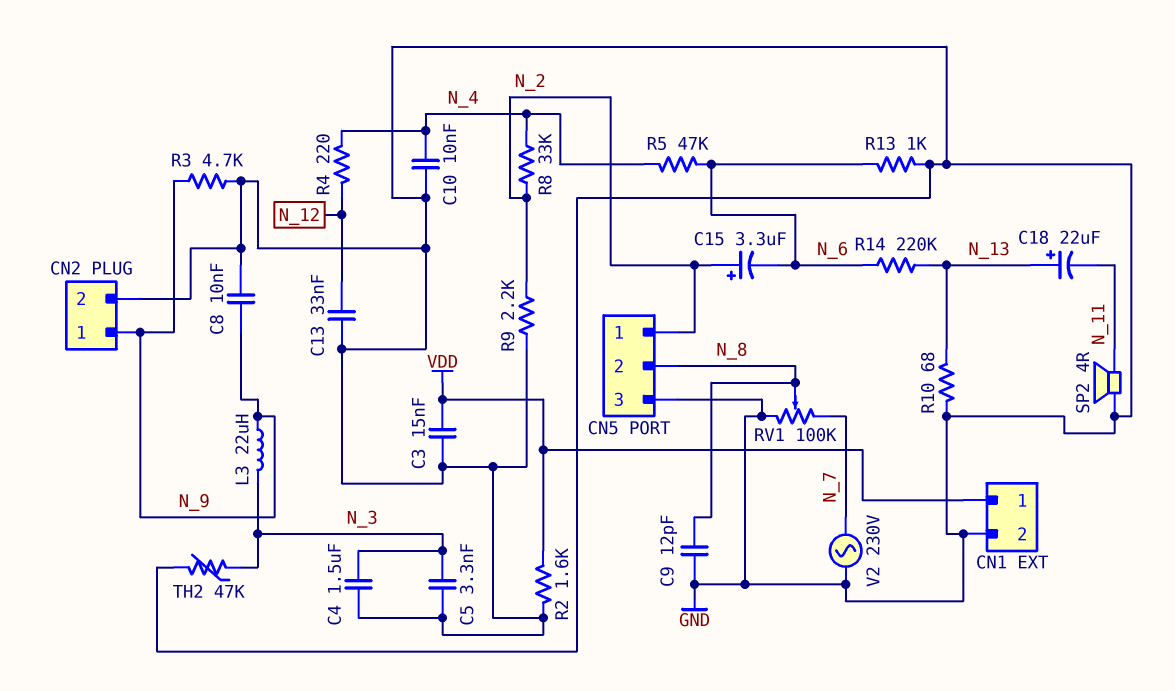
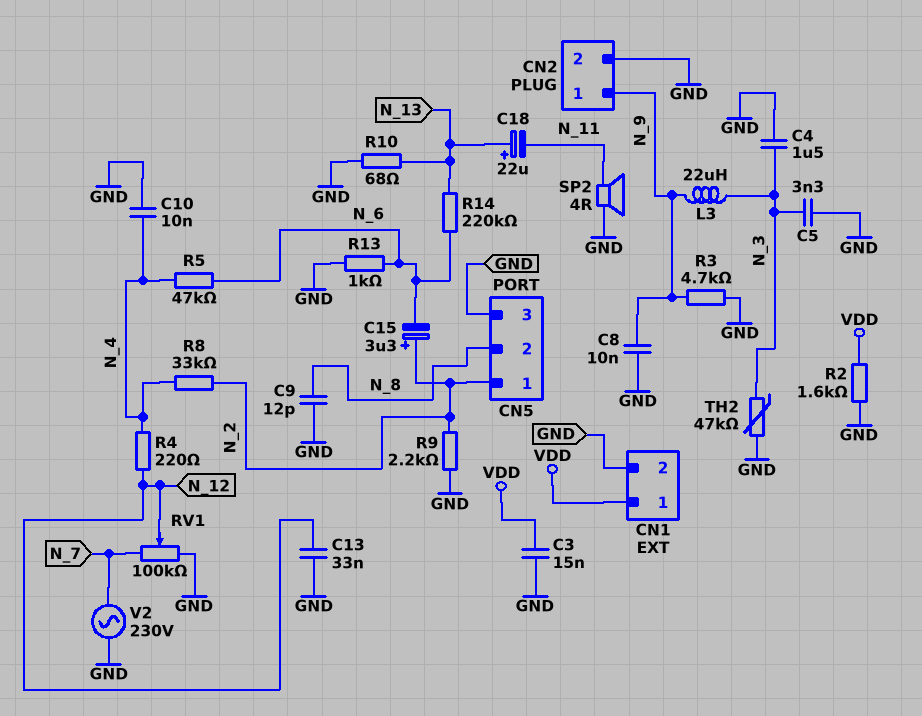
RV1: 100k (GND, N_7, wiper N_8) -> 100k (GND, N_7, wiper N_12)

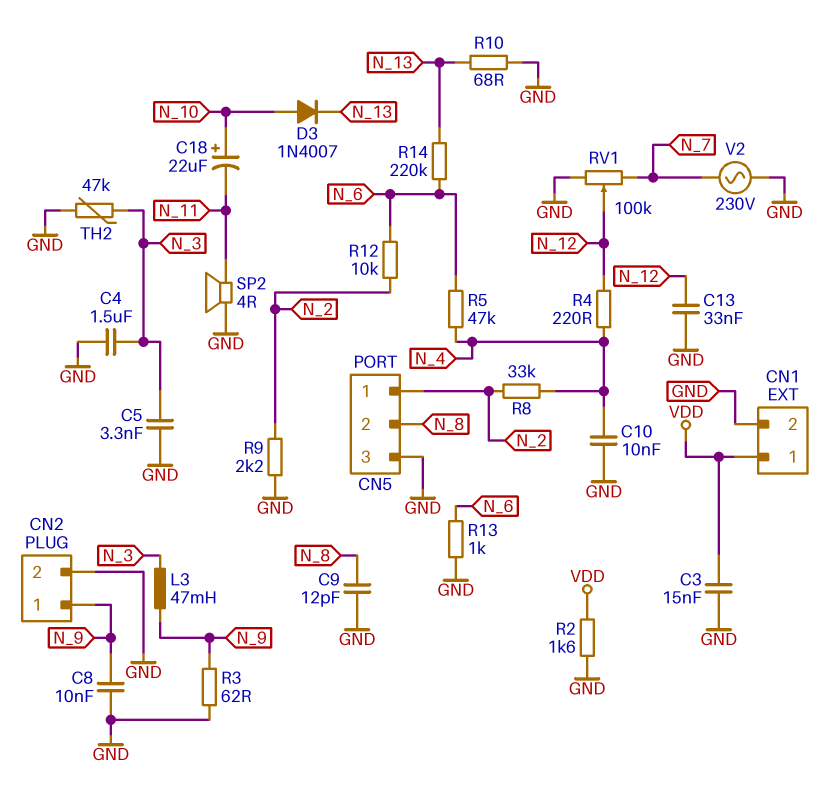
C15: 3.3uF (plus N_2, minus N_6) -> none
C18: 22uF (plus N_13, minus N_11) -> 22uF (plus N_10, minus N_11)
D3: none -> diode 1N4007 (A N_10, K N_13)
L3: 22uH (N_3, N_9) -> 47mH (N_3, N_9)
R3: 4.7k (GND, N_9) -> 62 (GND, N_9)
R12: none -> 10k (N_2, N_6)

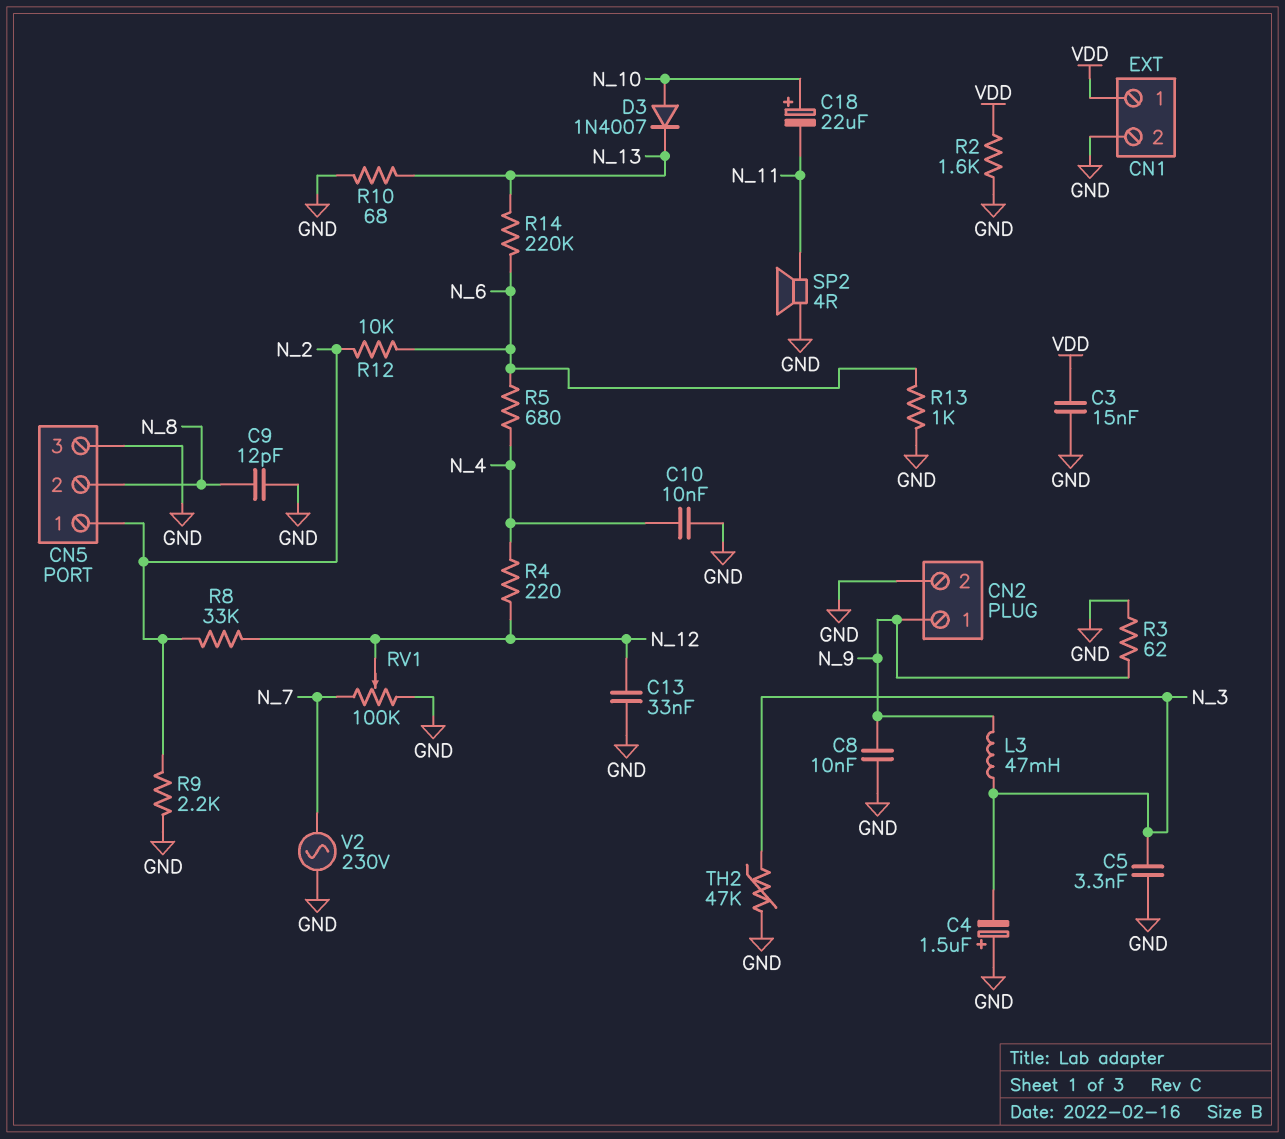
C4: 1.5uF (GND, N_3) -> 1.5uF (plus GND, minus N_3)
R5: 47k (N_4, N_6) -> 680 (N_4, N_6)
R8: 33k (N_2, N_4) -> 33k (N_2, N_12)

